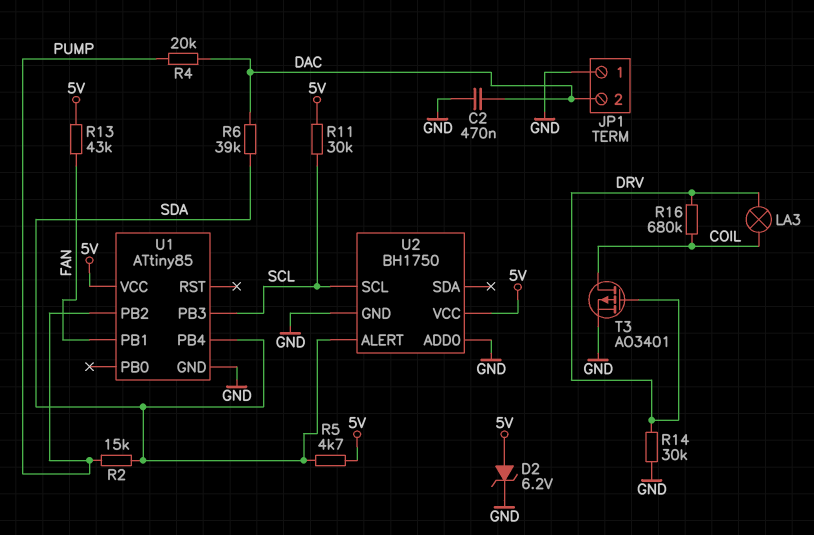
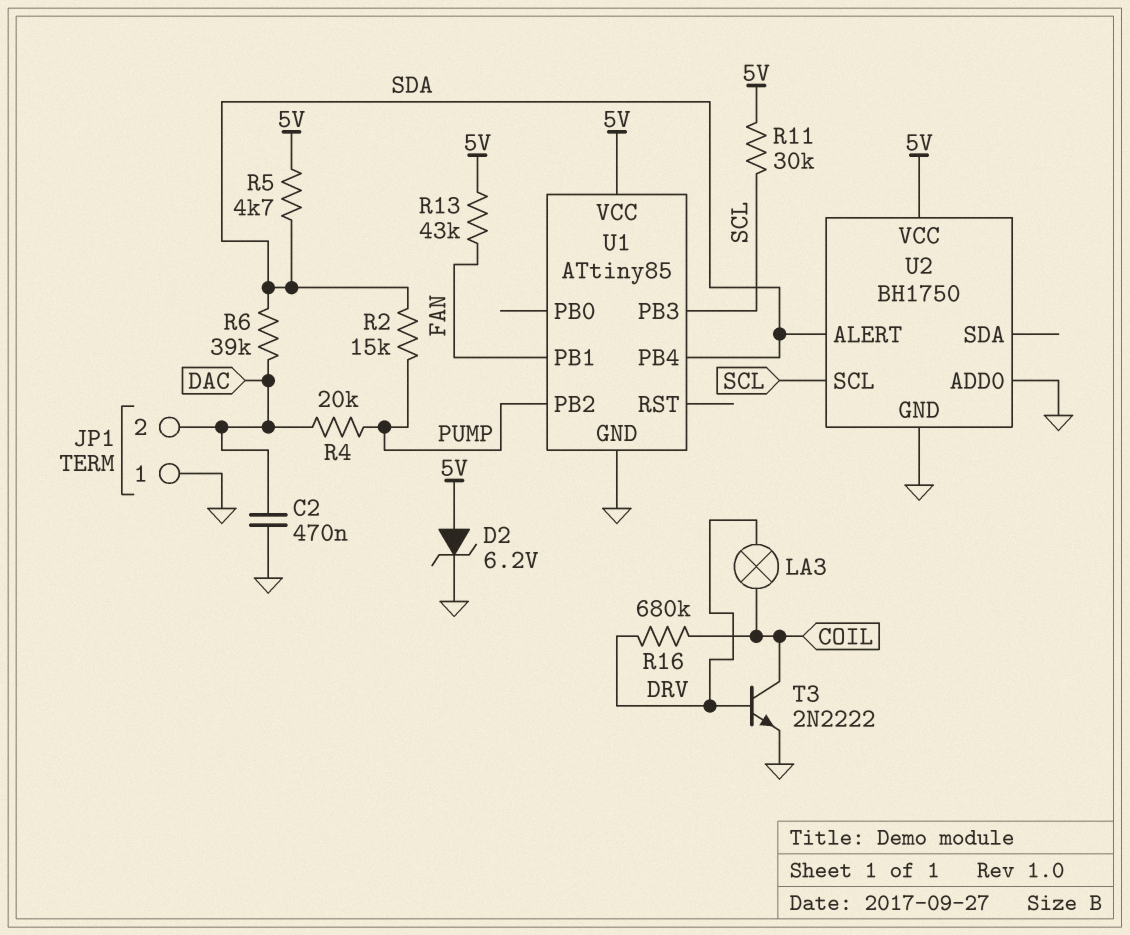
R14: 30k (DRV, GND) -> none
T3: PMOS AO3401 (G DRV, D COIL, S GND) -> NPN 2N2222 (B DRV, C COIL, E GND)

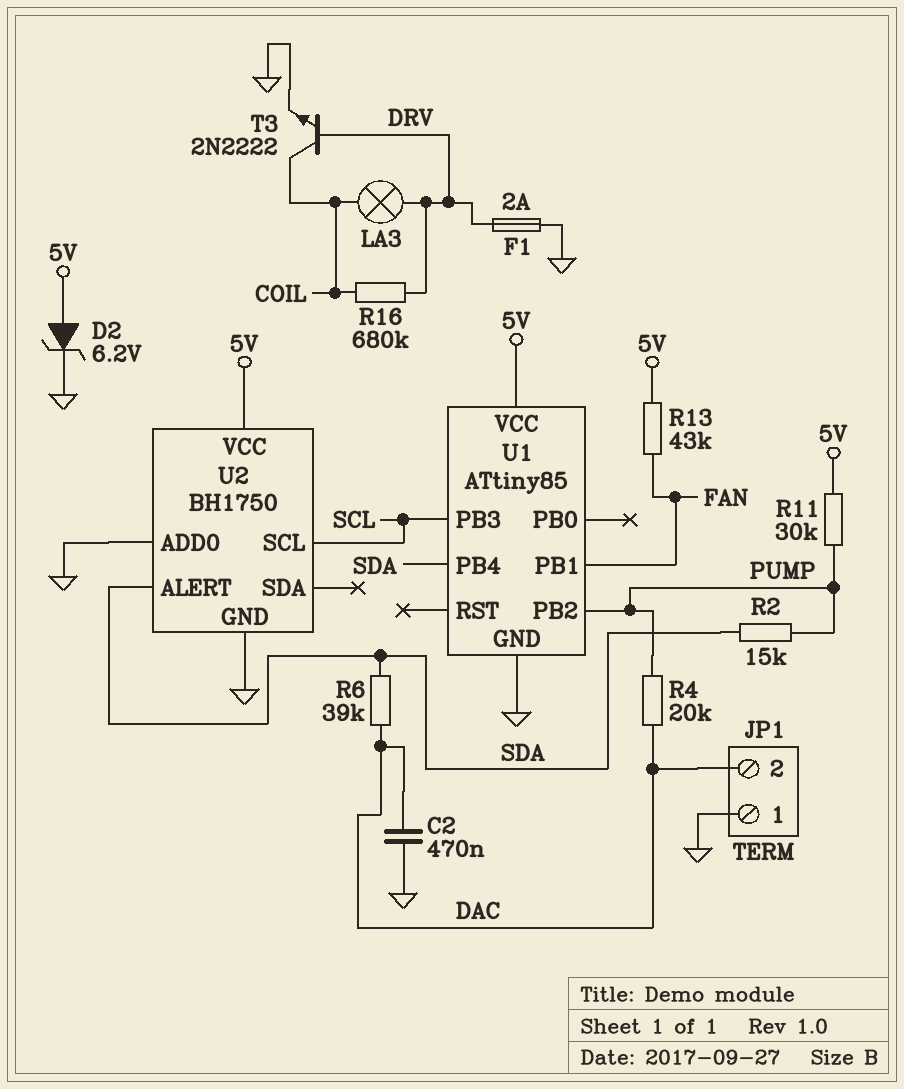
F1: none -> 2A (DRV, GND)
R5: 4.7k (5V, SDA) -> none
R11: 30k (5V, SCL) -> 30k (5V, PUMP)

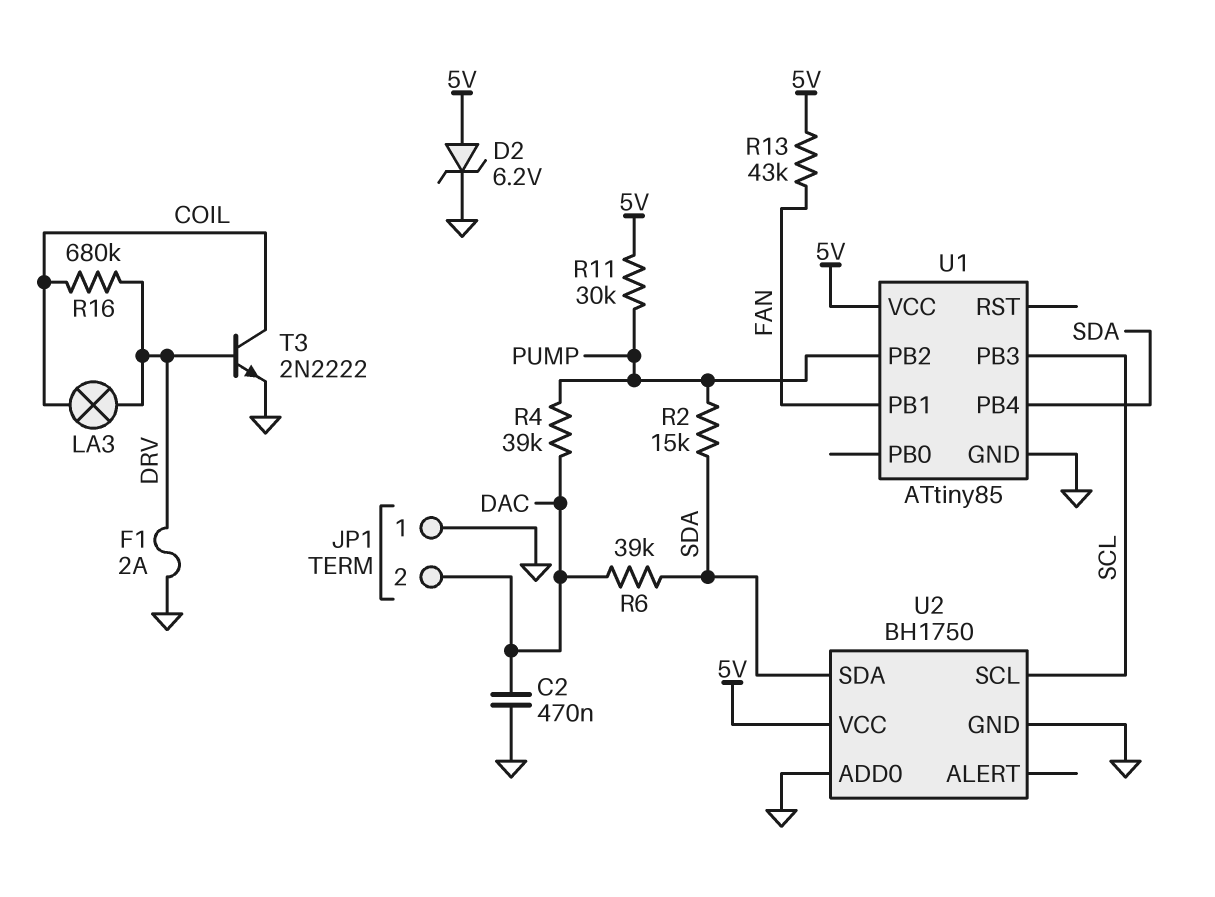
R4: 20k (DAC, PUMP) -> 39k (DAC, PUMP)
U2 pin ALERT: SDA -> none
U2 pin SDA: none -> SDA

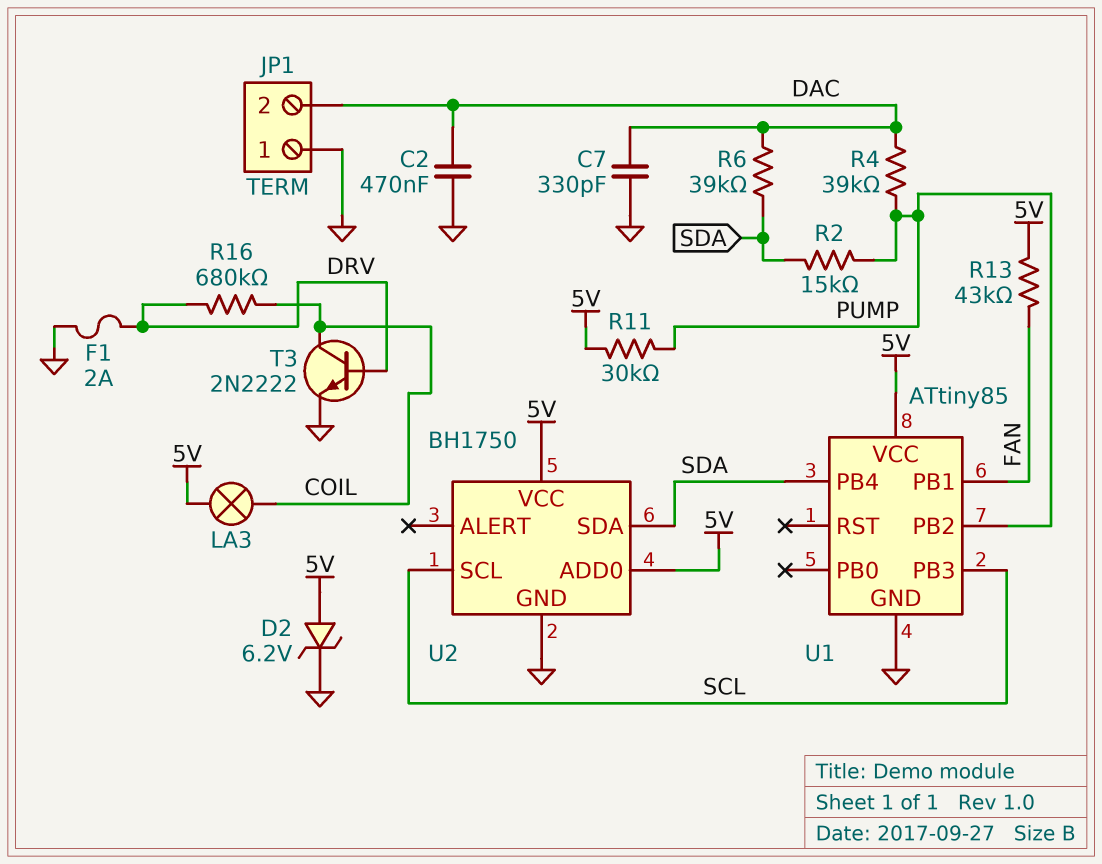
C7: none -> 330pF (DAC, GND)
LA3: lamp (COIL, DRV) -> lamp (5V, COIL)
U2 pin ADD0: GND -> 5V

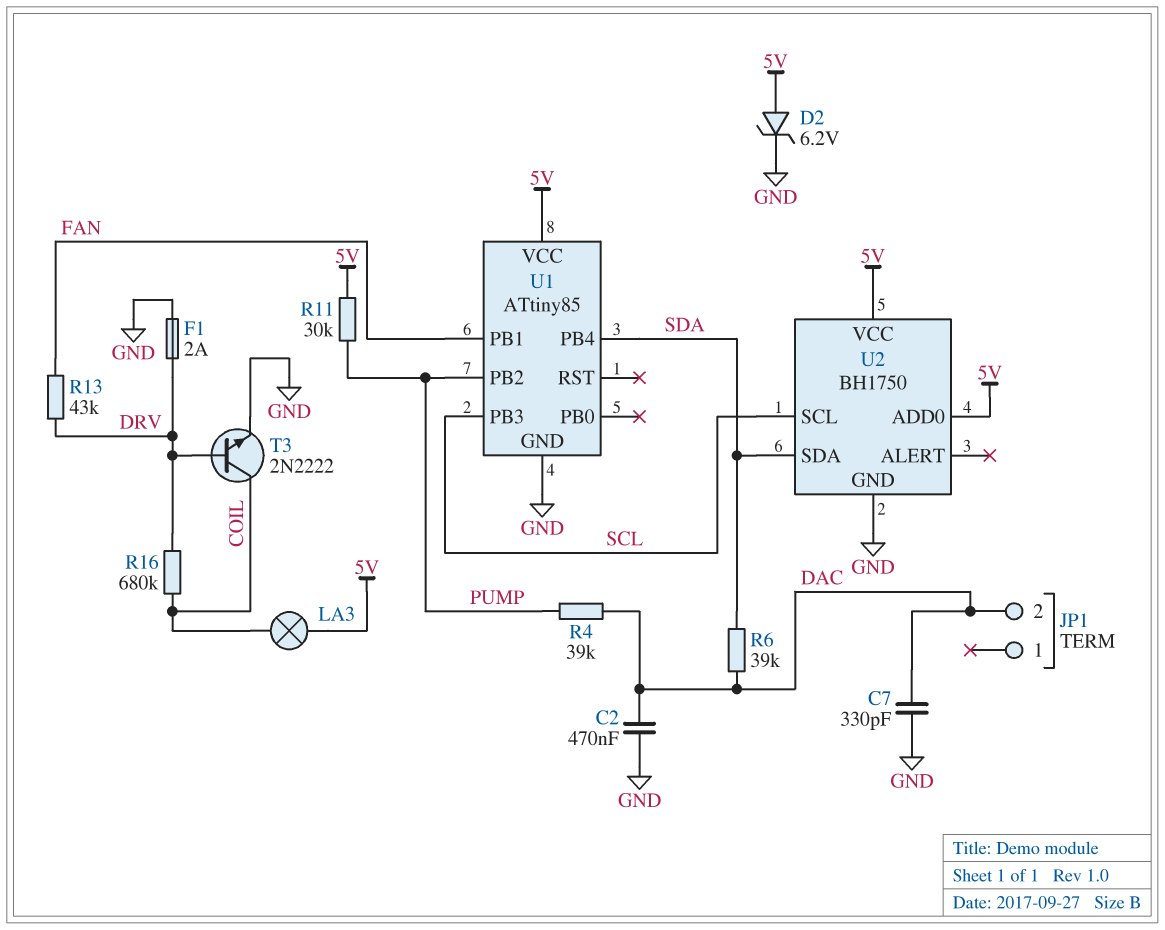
JP1 pin 1: GND -> none
R2: 15k (PUMP, SDA) -> none
R13: 43k (5V, FAN) -> 43k (DRV, FAN)

